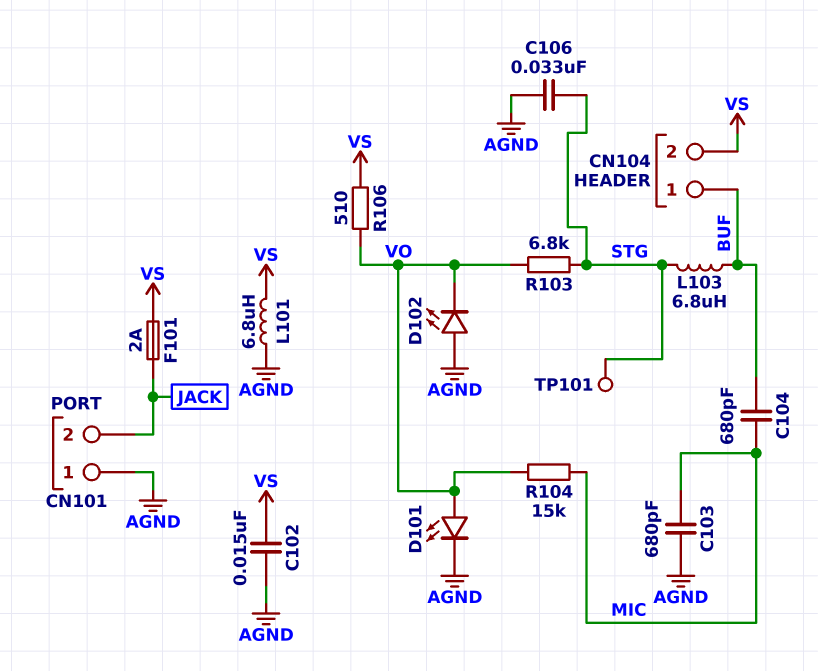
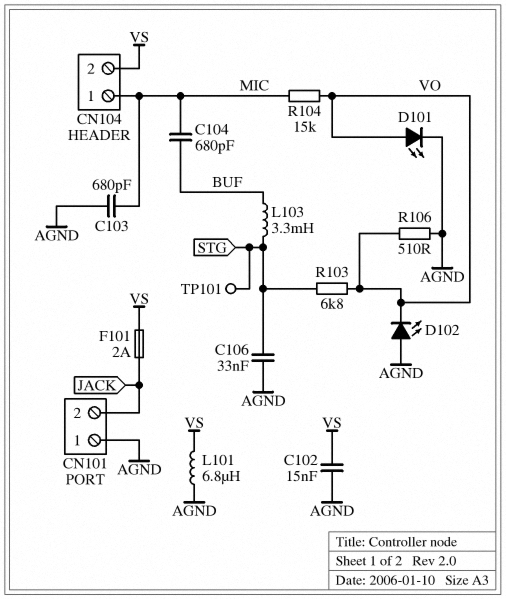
CN104 pin 1: BUF -> MIC
L103: 6.8uH (BUF, STG) -> 3.3mH (BUF, STG)
R106: 510 (VO, VS) -> 510 (AGND, VO)

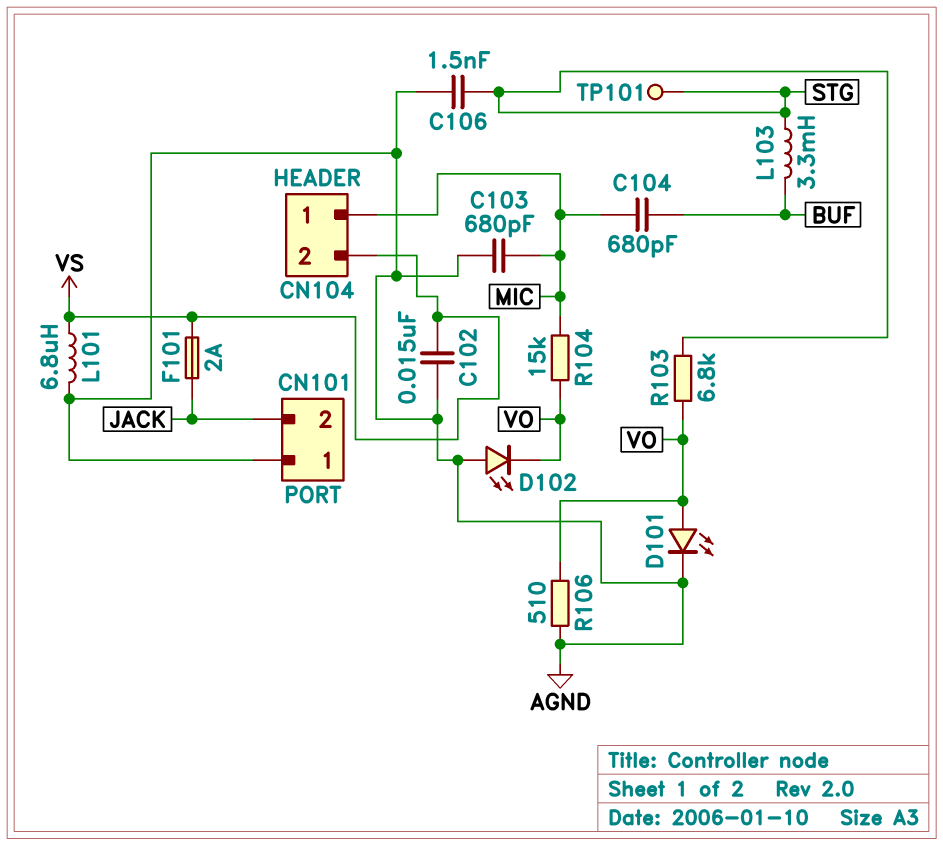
C106: 33nF (AGND, STG) -> 1.5nF (AGND, STG)

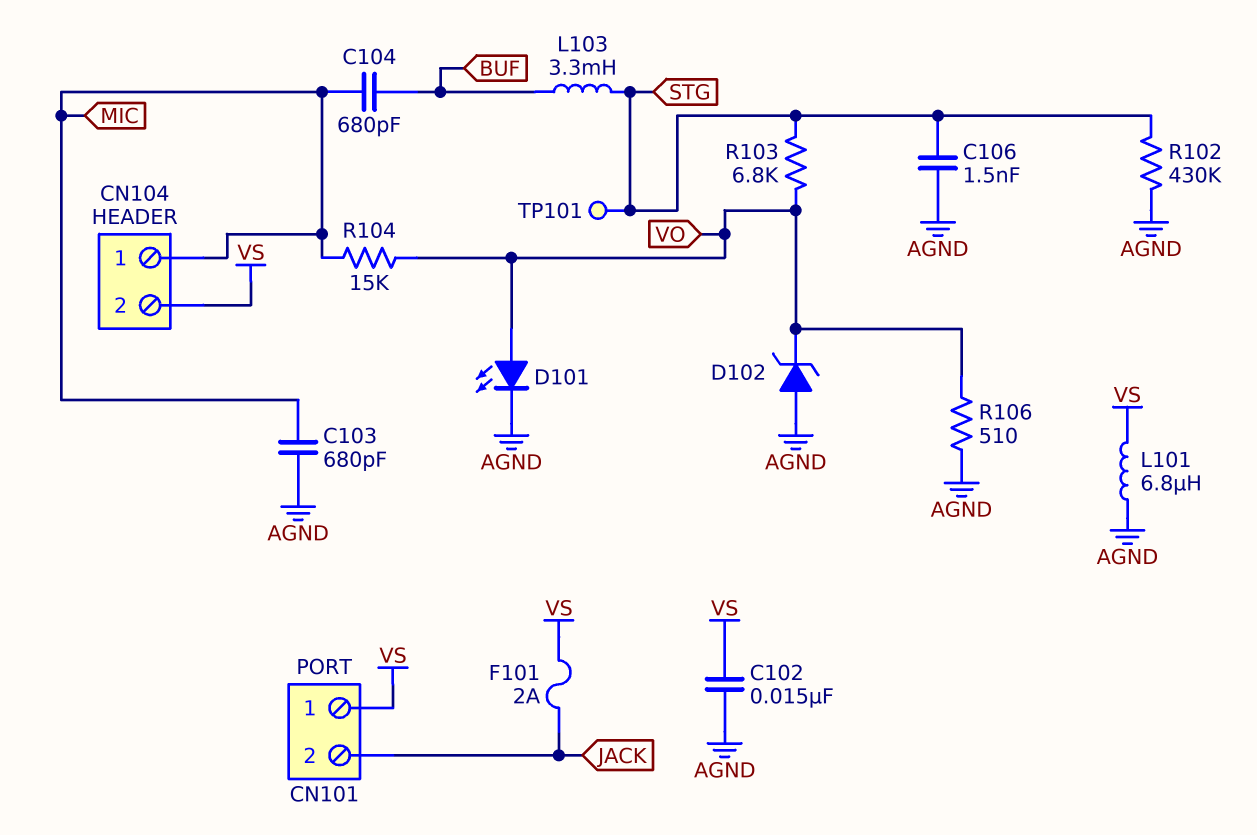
CN101 pin 1: AGND -> VS
D102: LED (A AGND, K VO) -> zener (A AGND, K VO)
R102: none -> 430k (AGND, STG)

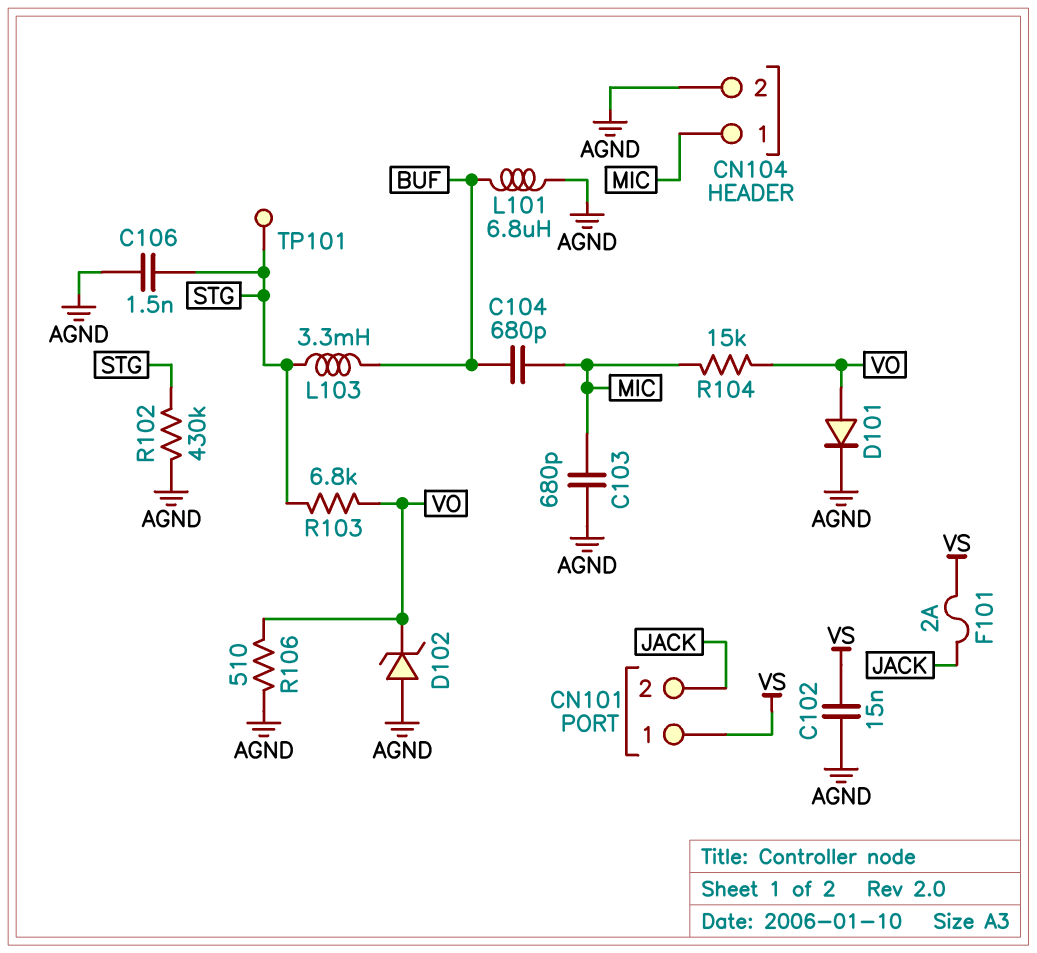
CN104 pin 2: VS -> AGND
D101: LED (A VO, K AGND) -> diode (A VO, K AGND)
L101: 6.8uH (AGND, VS) -> 6.8uH (AGND, BUF)

